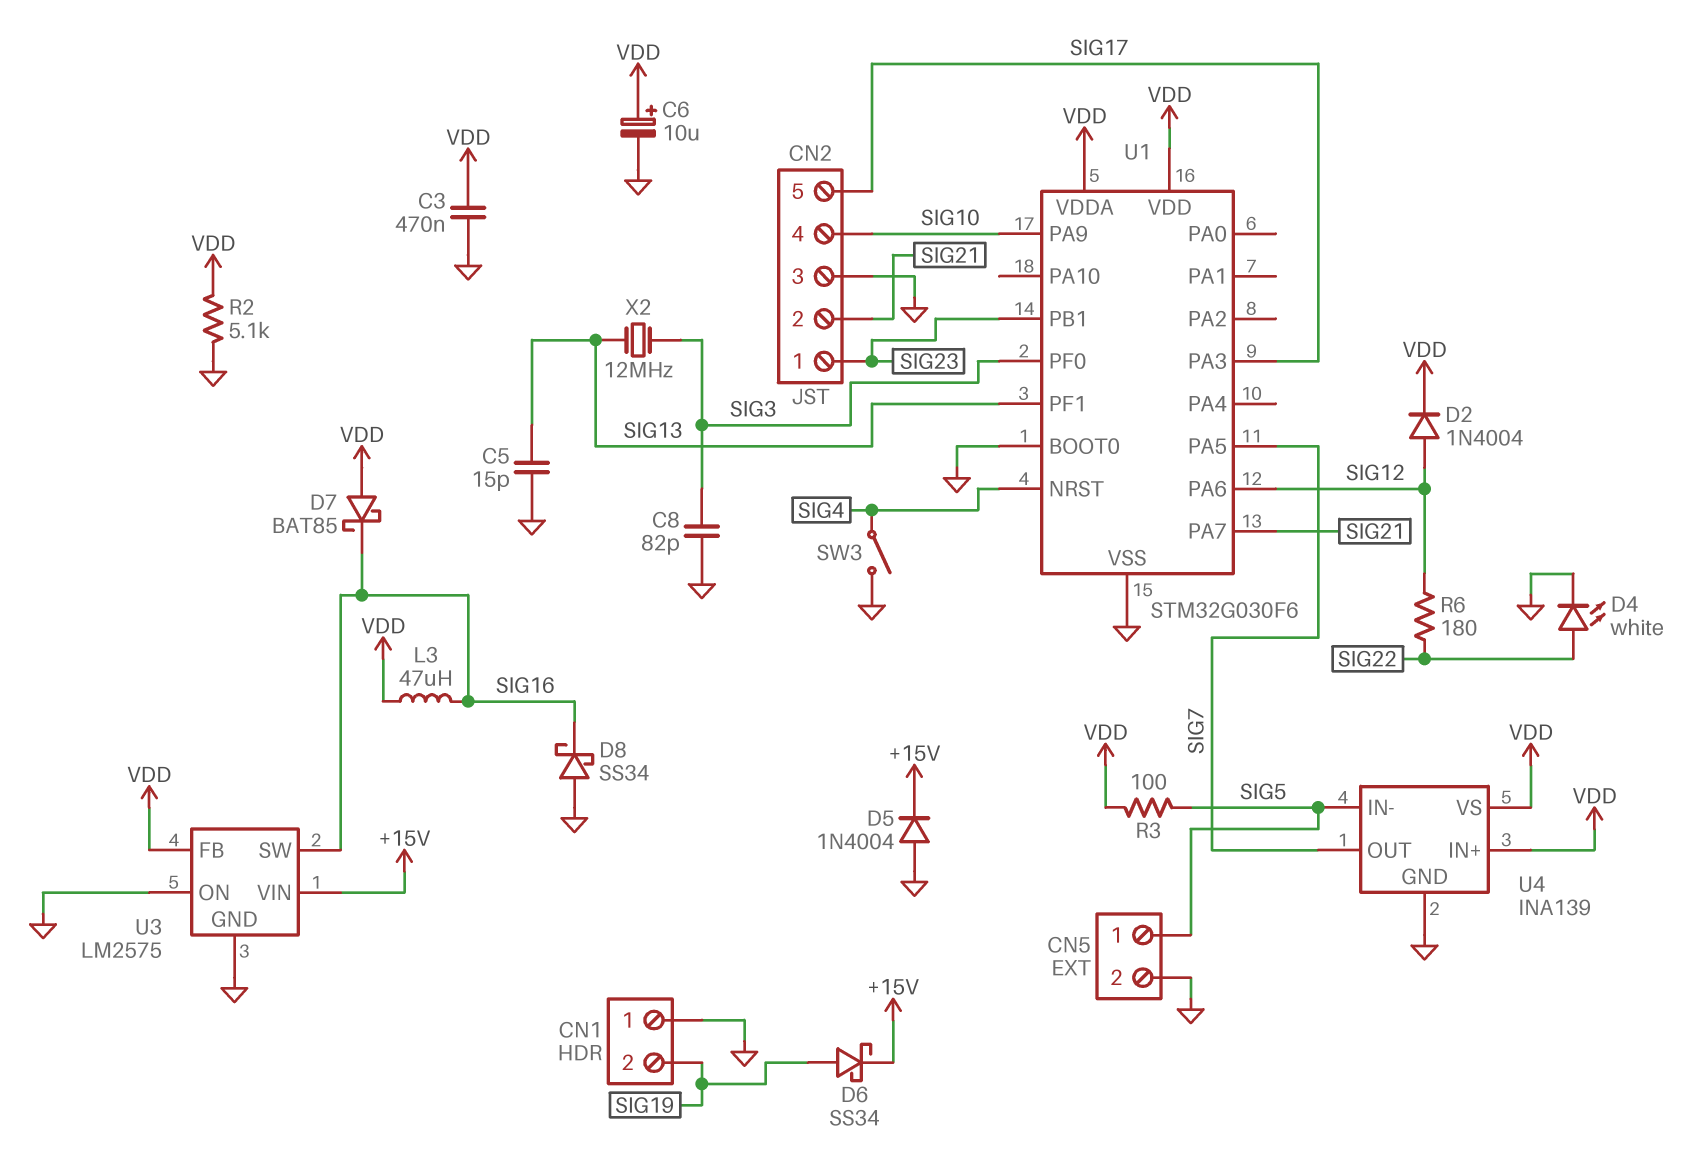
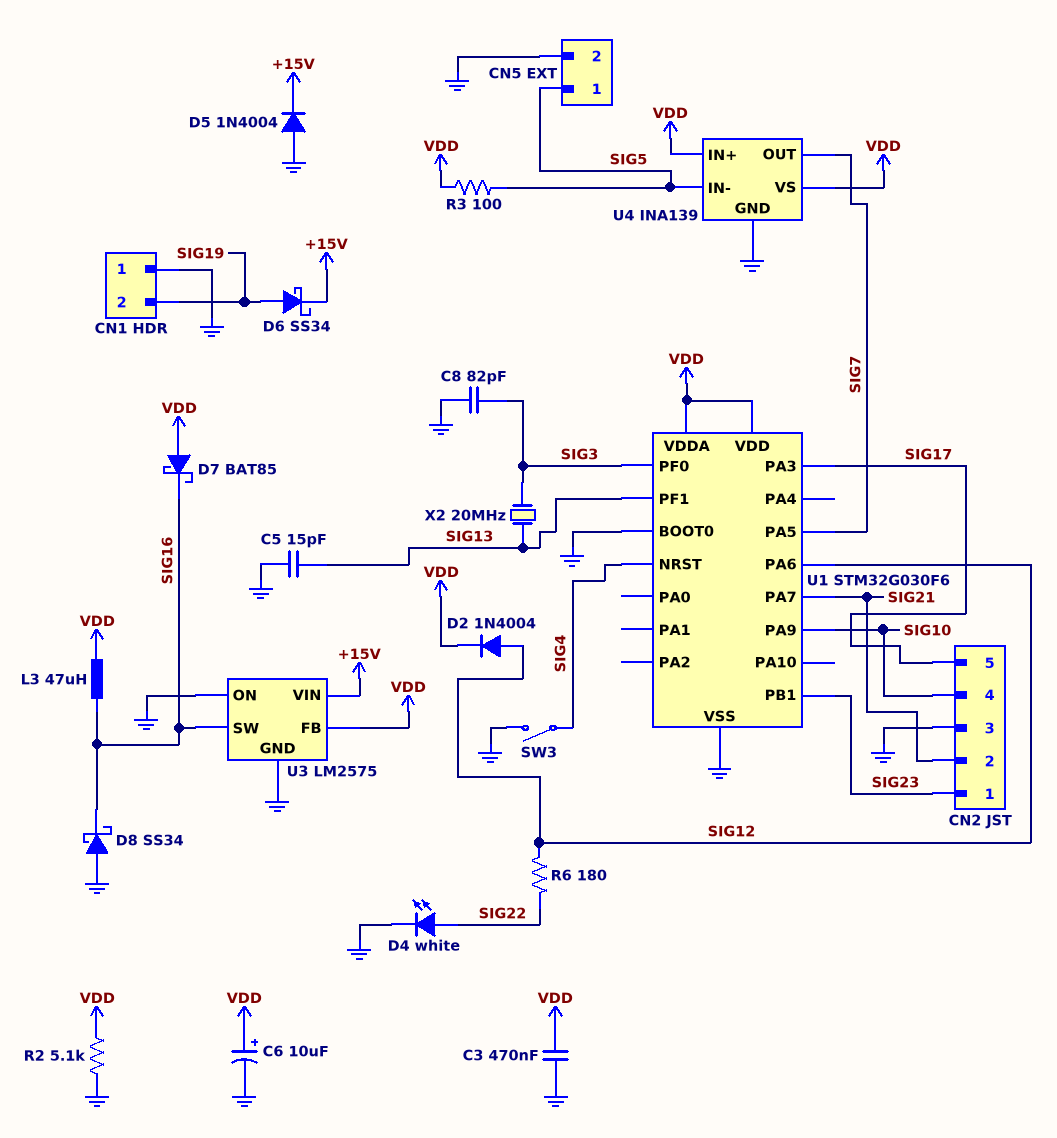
X2: 12MHz (SIG3, SIG13) -> 20MHz (SIG3, SIG13)

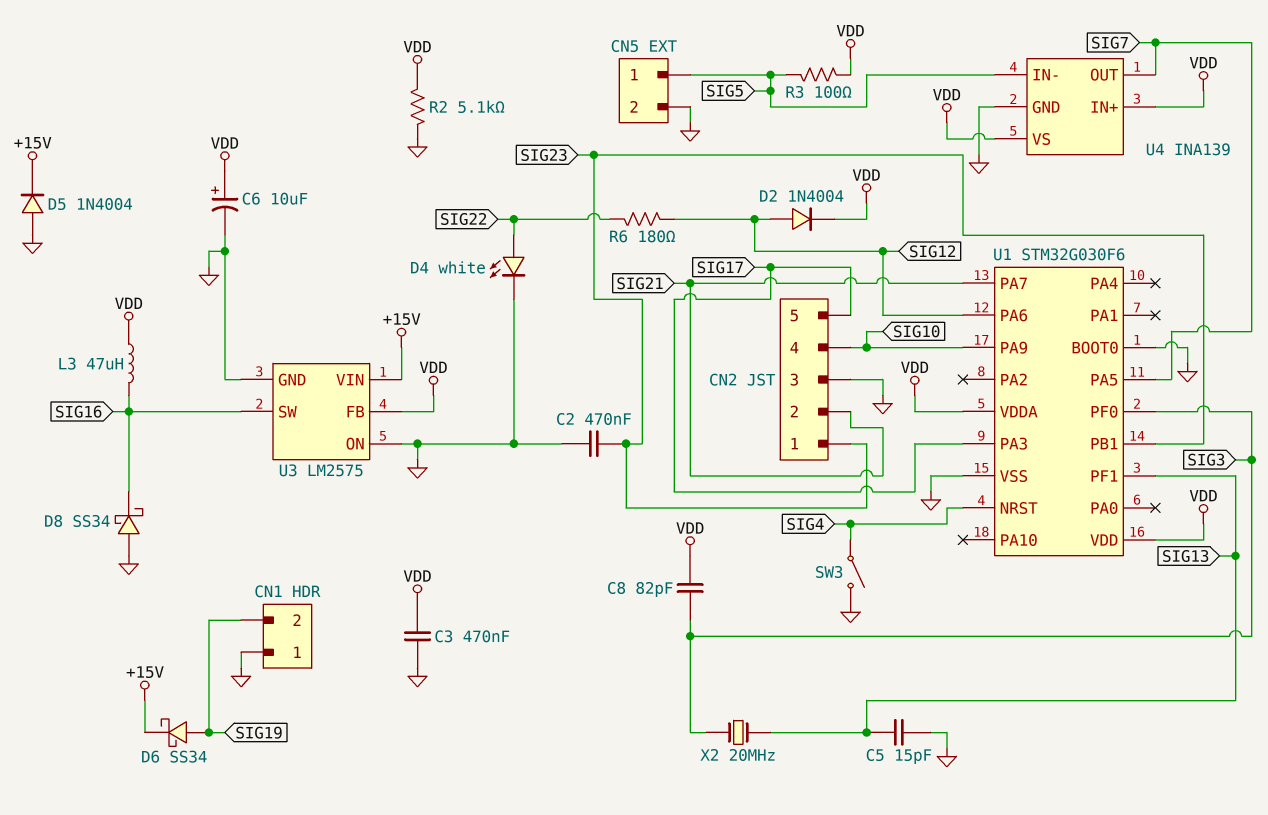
C2: none -> 470nF (GND, SIG23)
C8: 82pF (GND, SIG3) -> 82pF (SIG3, VDD)
D7: schottky BAT85 (A VDD, K SIG16) -> none

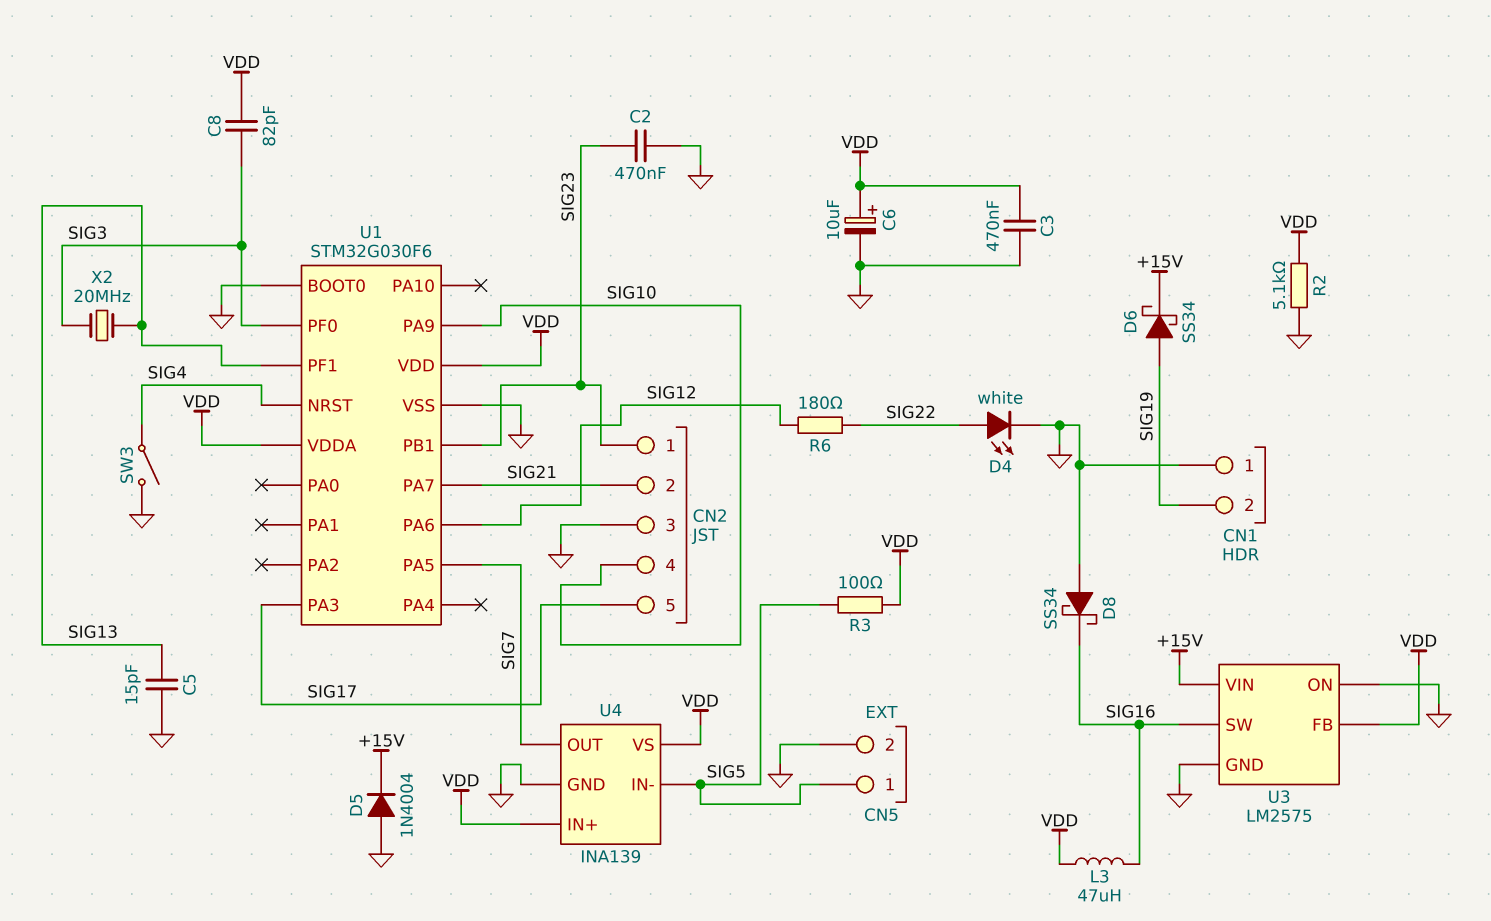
D2: diode 1N4004 (A SIG12, K VDD) -> none

